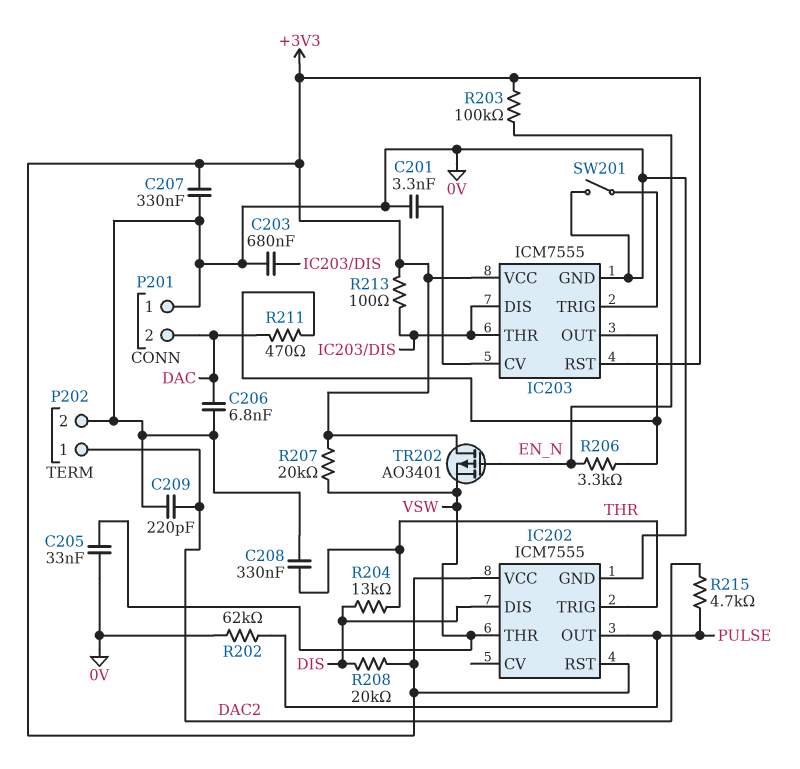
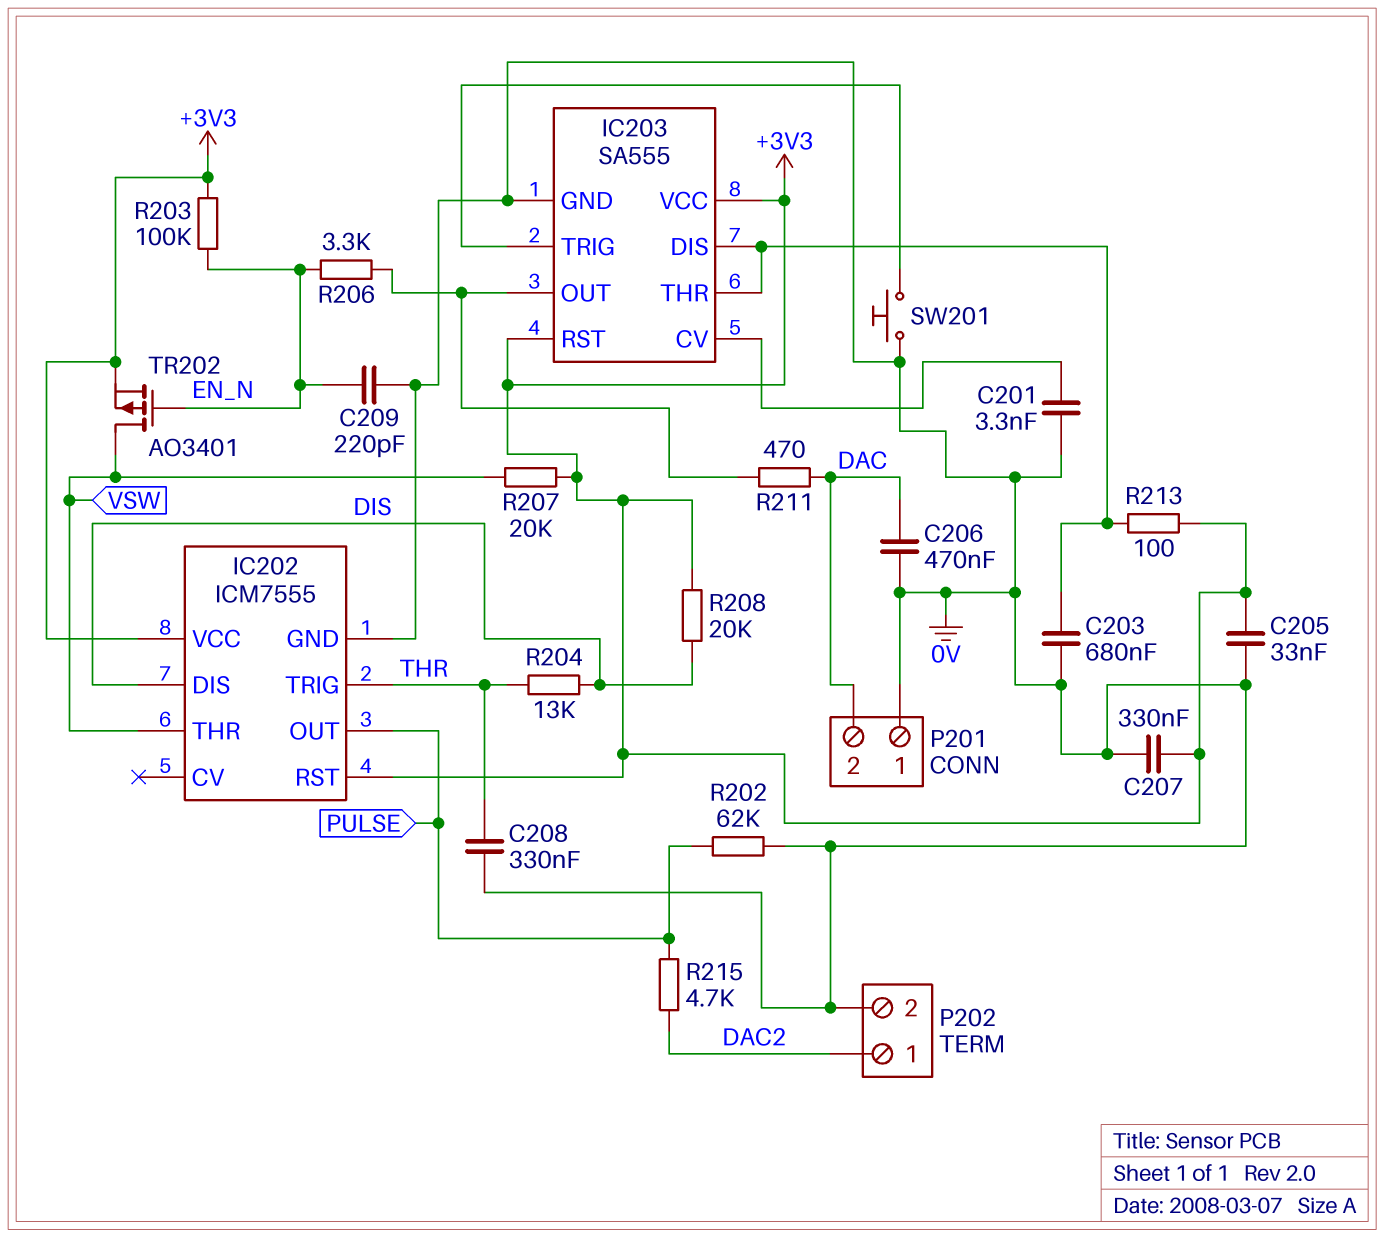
C205: 33nF (0V, VSW) -> 33nF (+3V3, 0V)
C206: 6.8nF (0V, DAC) -> 470nF (0V, DAC)
C209: 220pF (0V, DAC2) -> 220pF (0V, EN_N)
IC203: ICM7555 -> SA555
SW201: switch (0V, IC203/TRIG) -> button (0V, IC203/TRIG)
TR202: PMOS AO3401 (G EN_N, D +3V3, S VSW) -> PMOS AO3401 (G EN_N, D VSW, S +3V3)

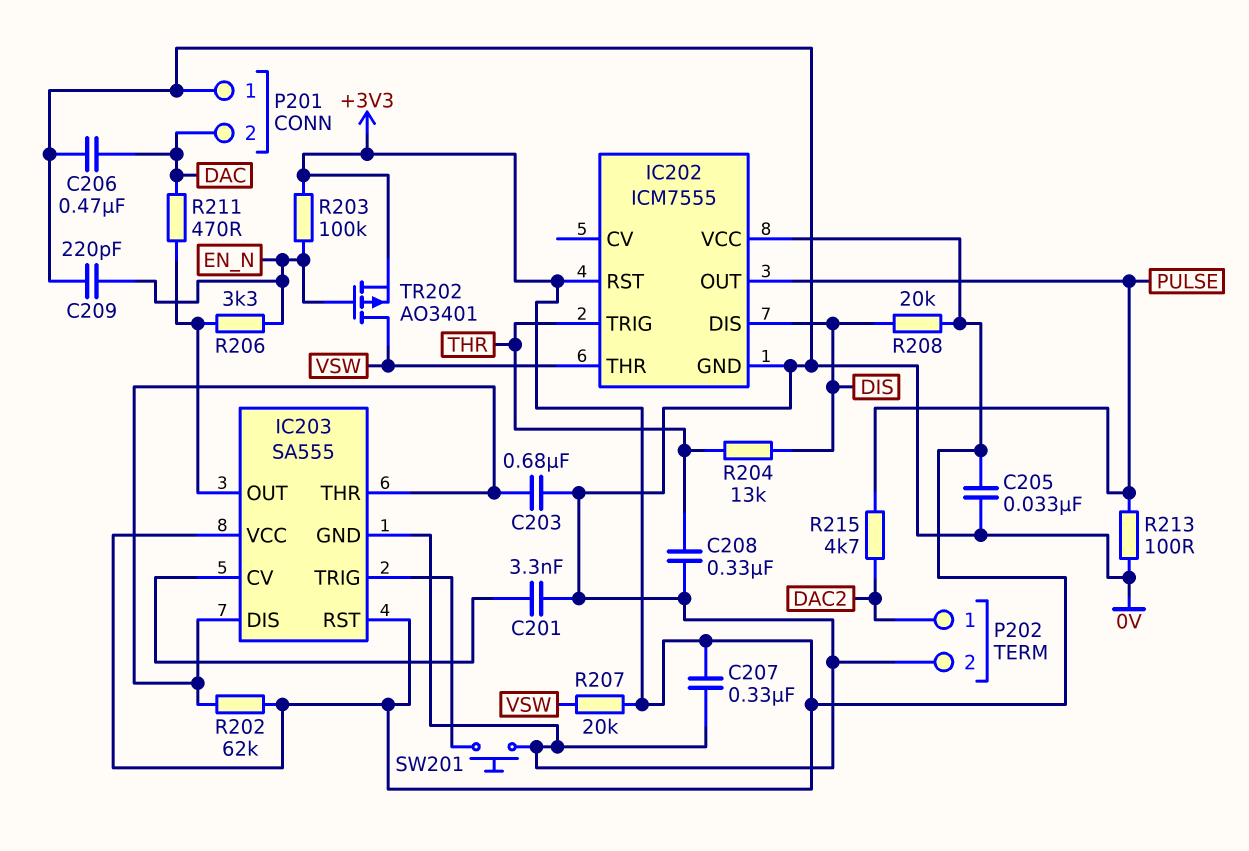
R202: 62k (0V, PULSE) -> 62k (+3V3, IC203/DIS)
R213: 100 (+3V3, IC203/DIS) -> 100 (0V, PULSE)

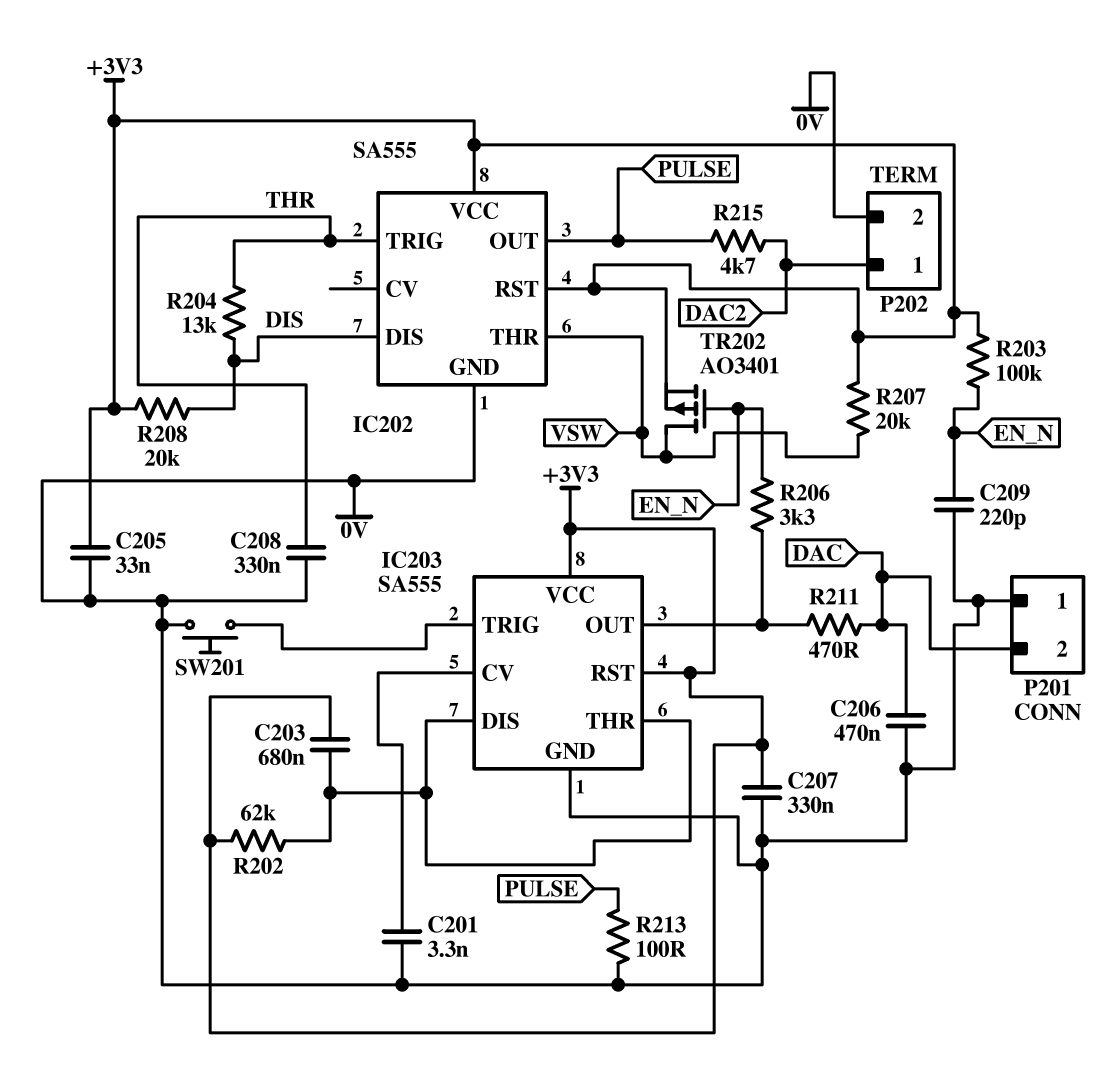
C203: 680nF (0V, IC203/DIS) -> 680nF (+3V3, IC203/DIS)
IC202: ICM7555 -> SA555

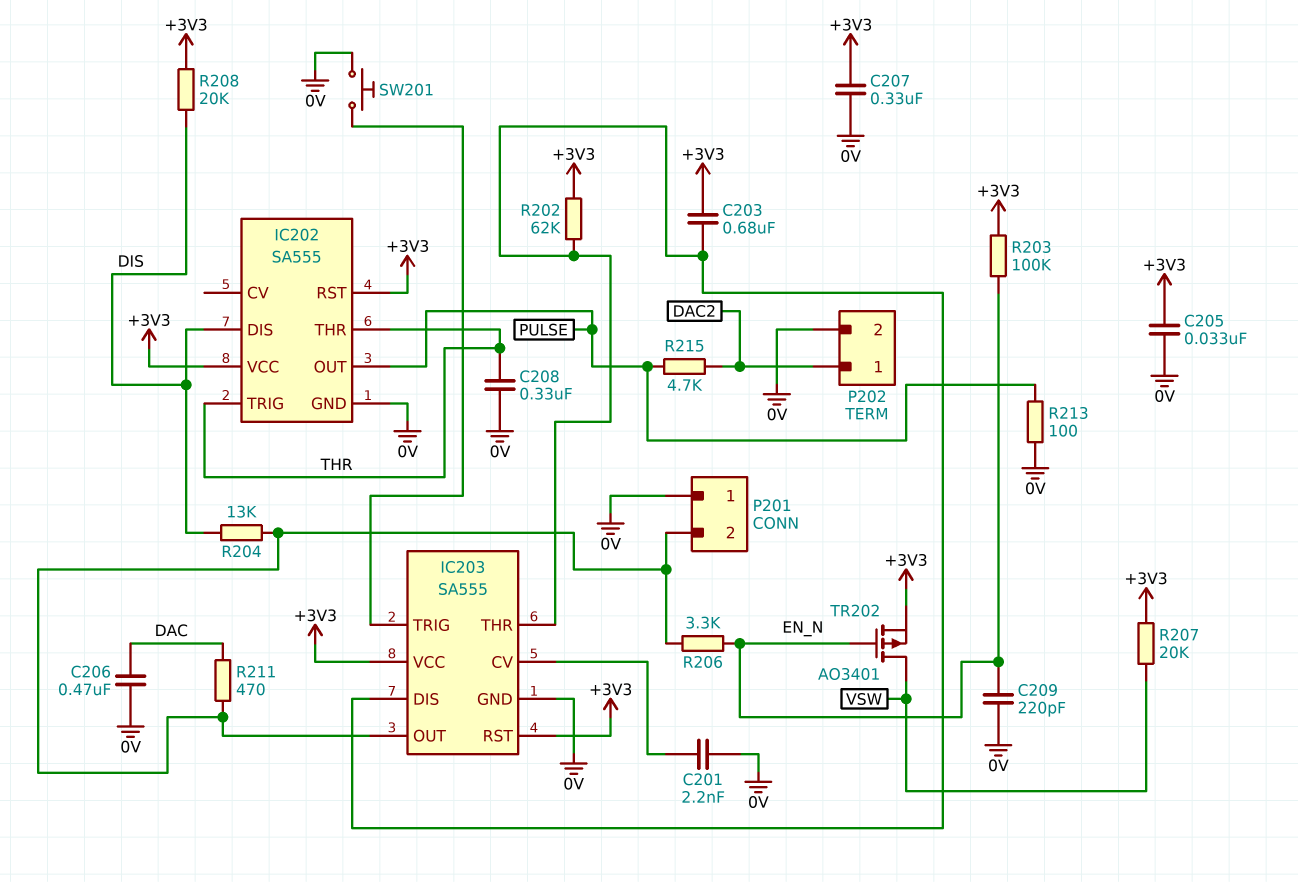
C201: 3.3nF (0V, IC203/CV) -> 2.2nF (0V, IC203/CV)
IC202 pin THR: VSW -> THR
P201 pin 2: DAC -> IC203/OUT
R204: 13k (DIS, THR) -> 13k (DIS, IC203/OUT)

